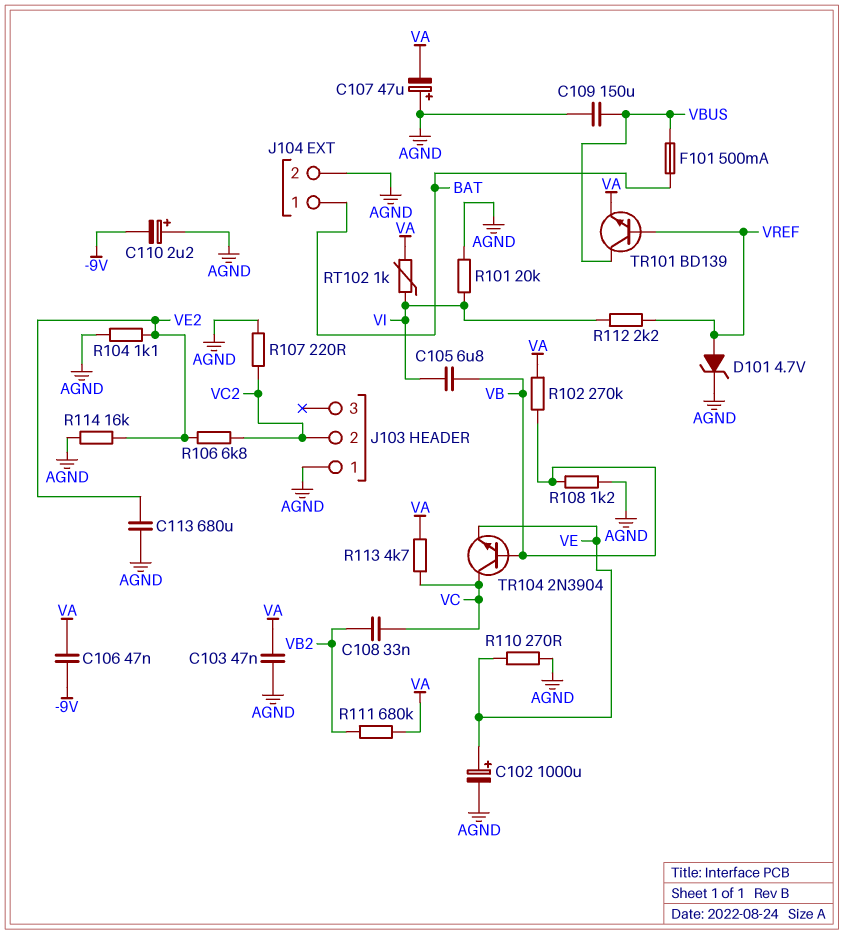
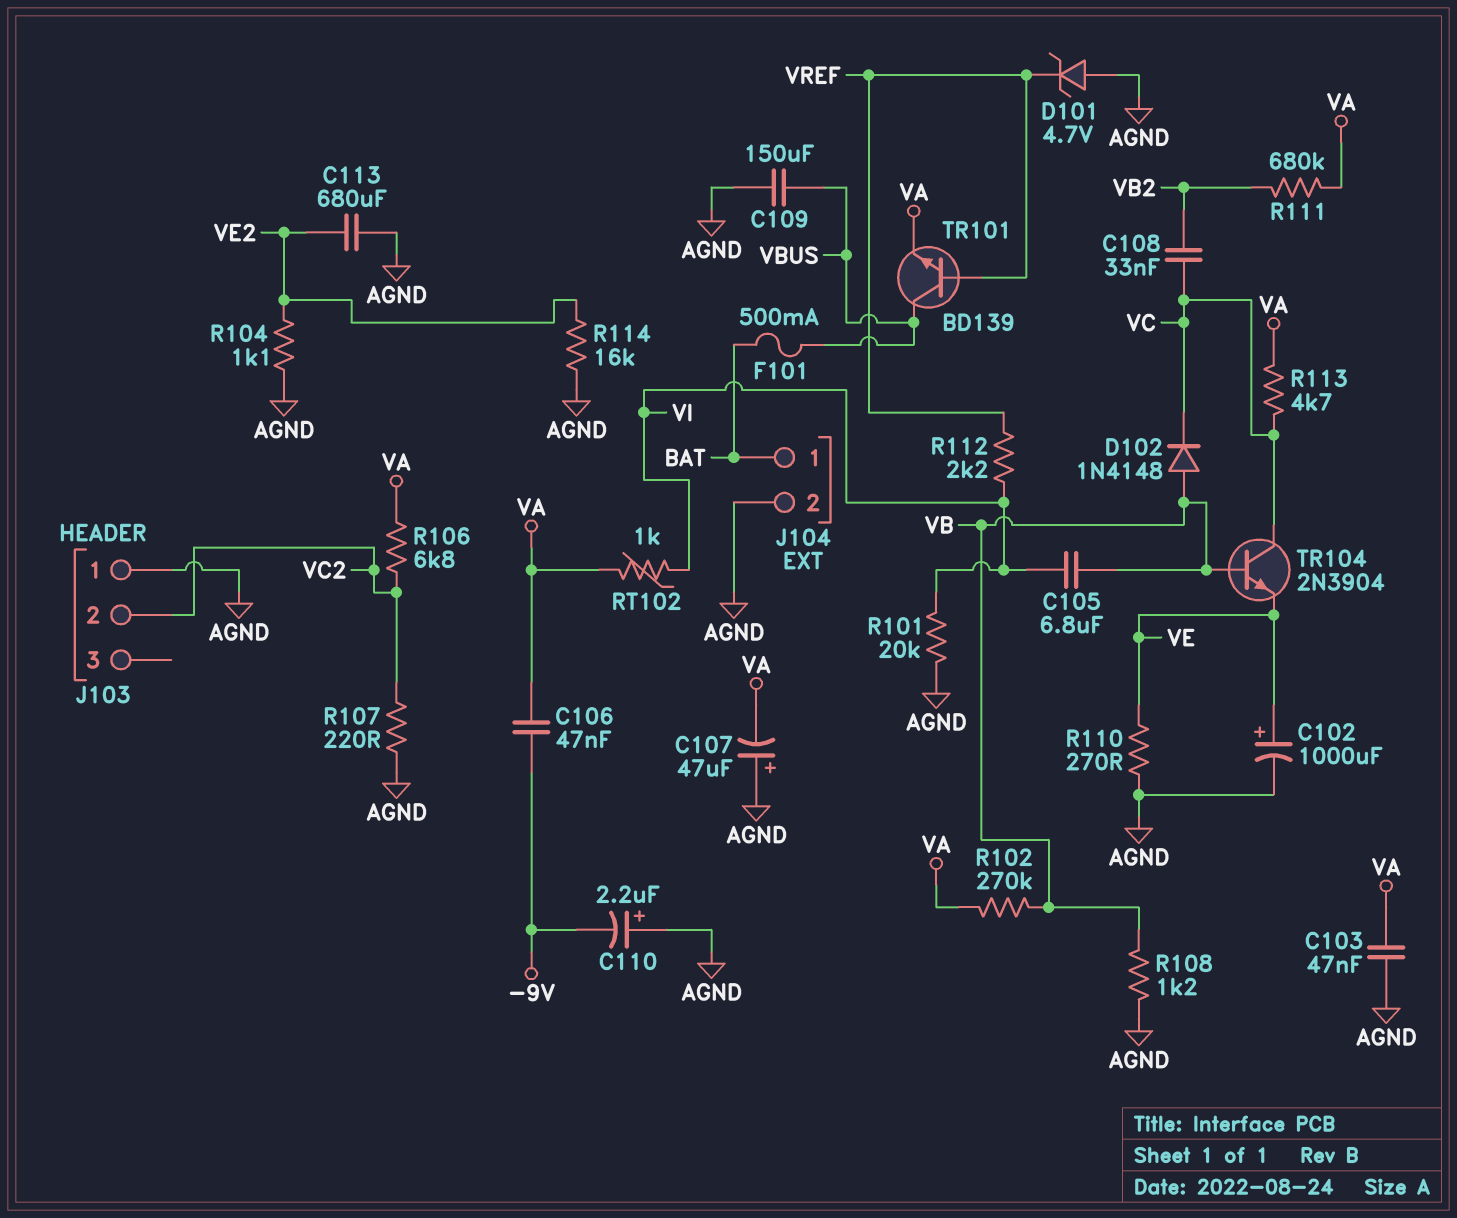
D101: zener 4.7V (A VREF, K AGND) -> zener 4.7V (A AGND, K VREF)
D102: none -> diode 1N4148 (A VB, K VC)
R106: 6.8k (VC2, VE2) -> 6.8k (VA, VC2)

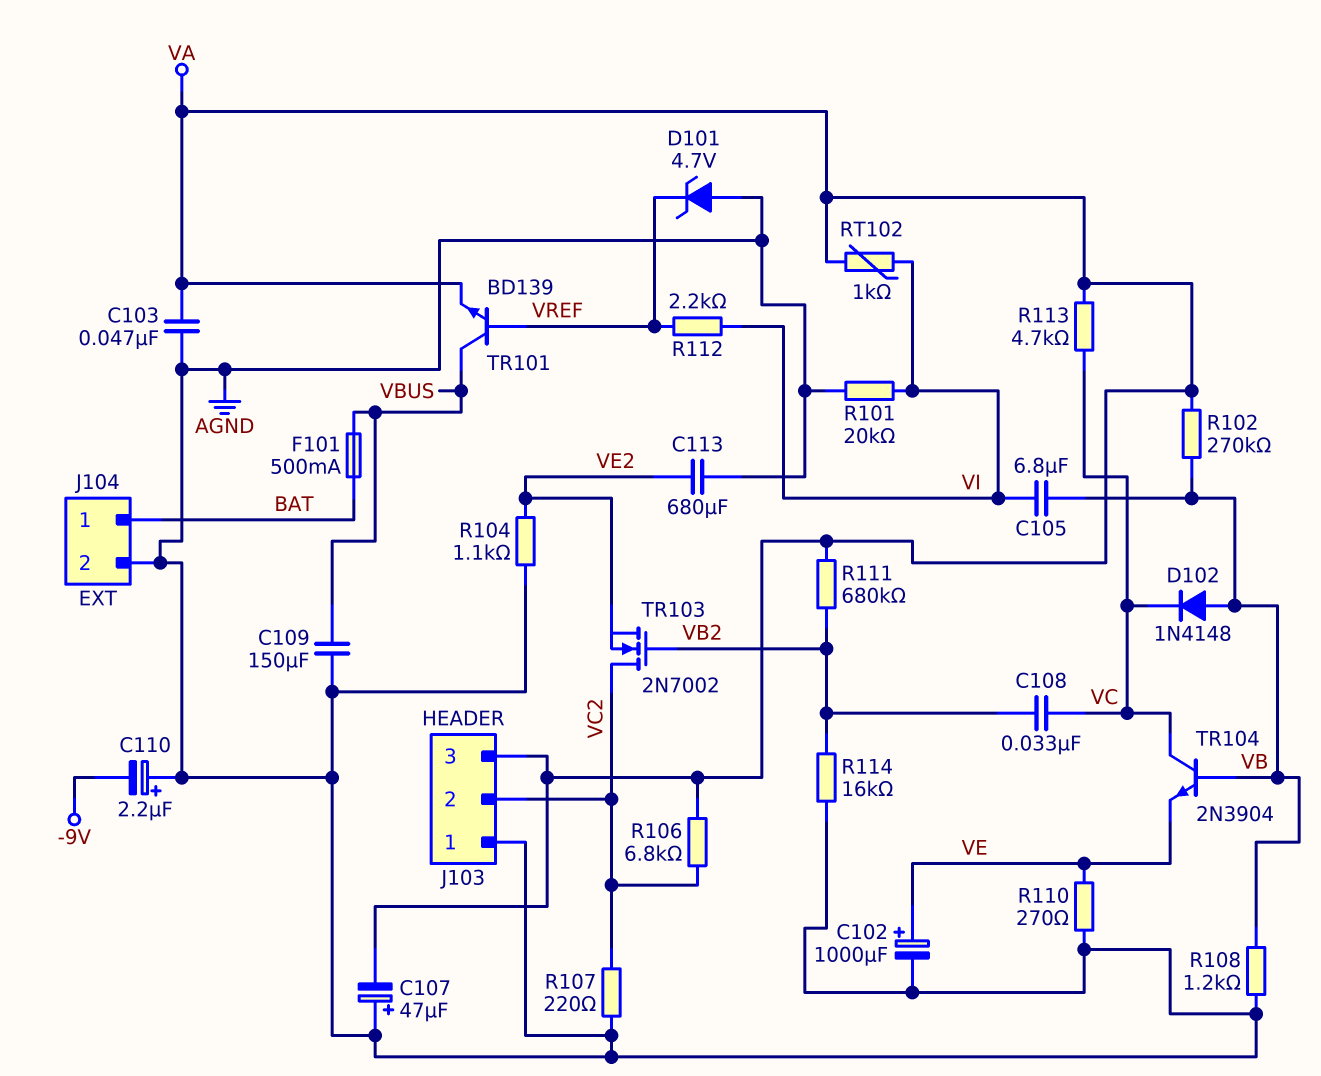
C106: 47nF (-9V, VA) -> none
J103 pin 3: none -> VA
R114: 16k (AGND, VE2) -> 16k (AGND, VB2)
TR103: none -> NMOS 2N7002 (G VB2, D VC2, S VE2)

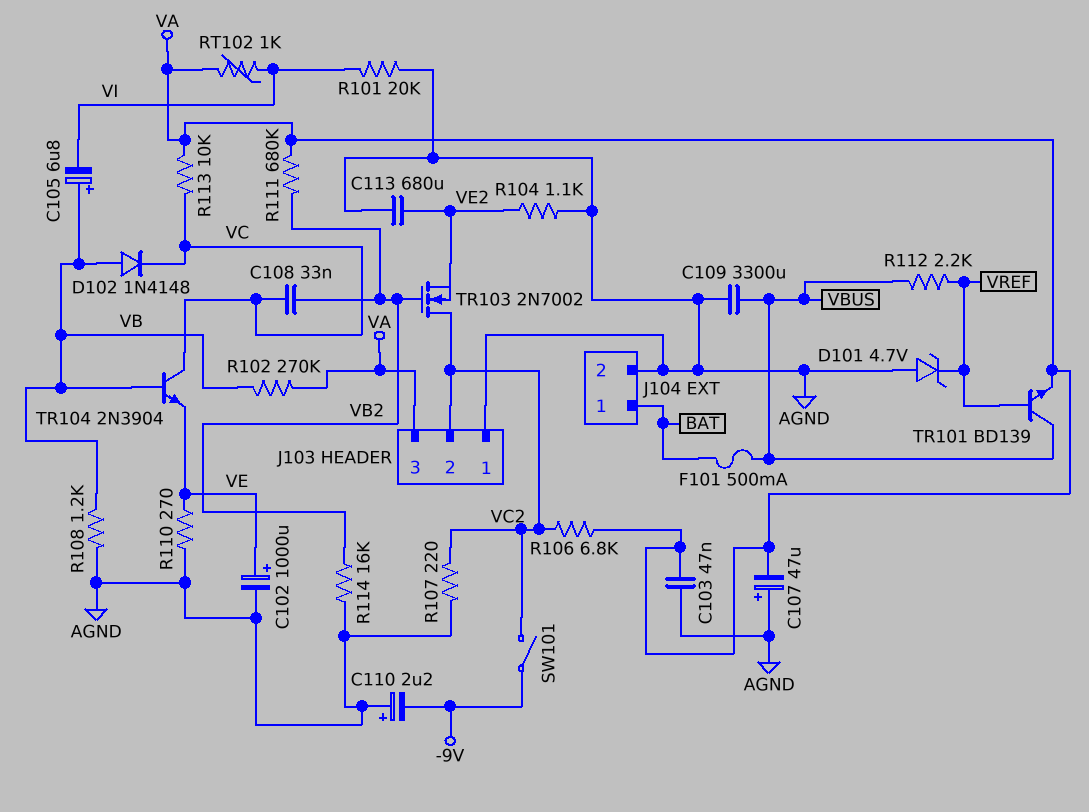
C105: 6.8uF (VB, VI) -> 6.8uF (plus VB, minus VI)
C109: 150uF (AGND, VBUS) -> 3300uF (AGND, VBUS)
R112: 2.2k (VI, VREF) -> 2.2k (VBUS, VREF)
R113: 4.7k (VA, VC) -> 10k (VA, VC)
SW101: none -> switch (-9V, VC2)

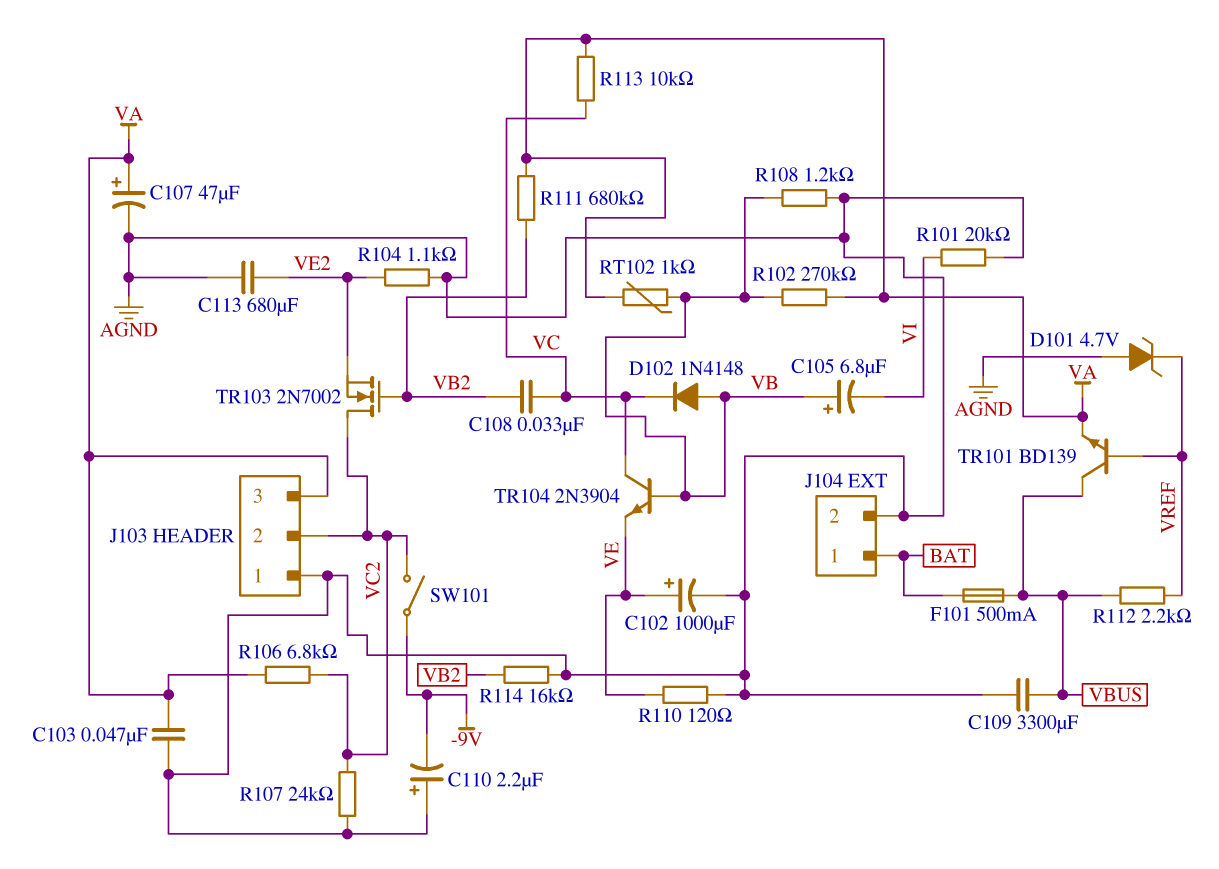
C107: 47uF (plus AGND, minus VA) -> 47uF (plus VA, minus AGND)
R107: 220 (AGND, VC2) -> 24k (AGND, VC2)
R110: 270 (AGND, VE) -> 120 (AGND, VE)
RT102: 1k (VA, VI) -> 1k (VA, VB)

